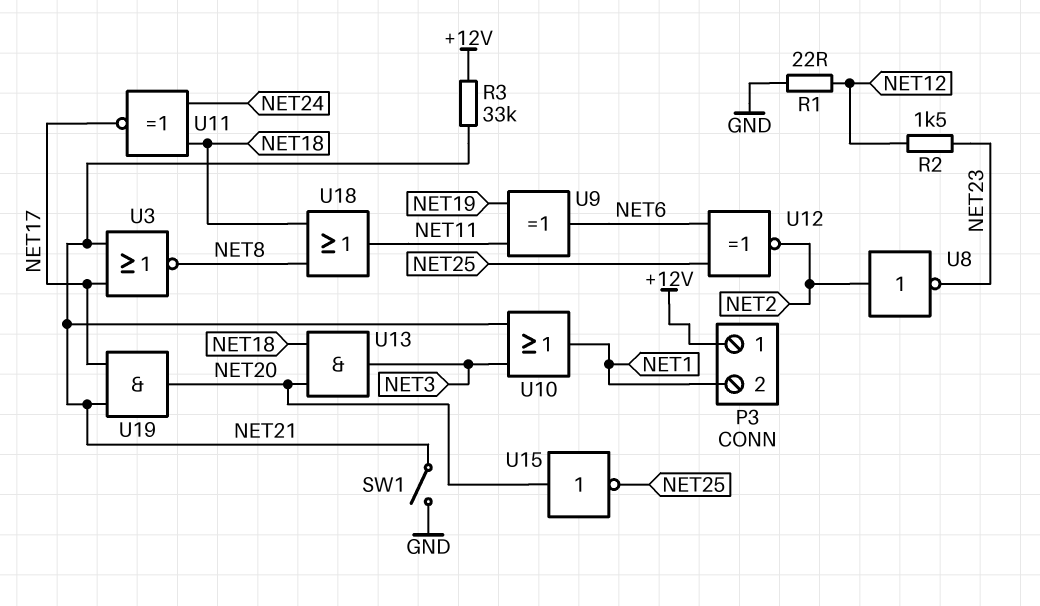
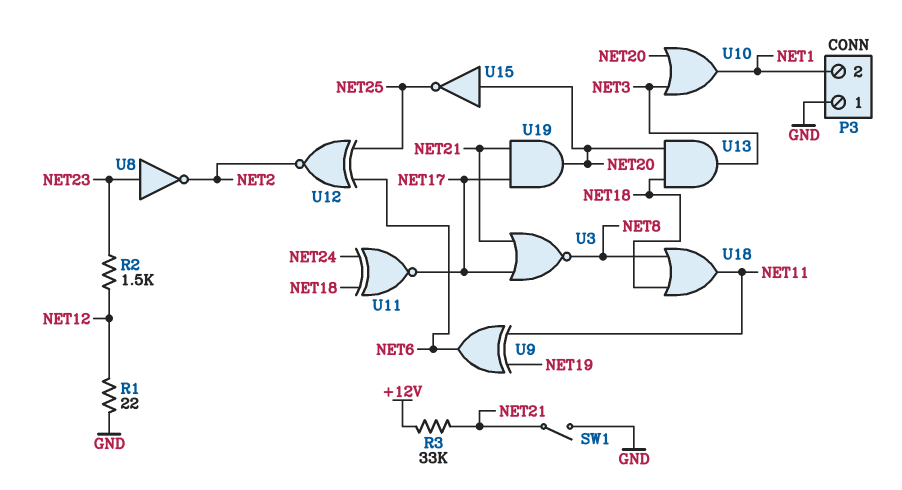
P3 pin 1: +12V -> GND
U8: NOT (in NET2, out NET23) -> NOT (in NET23, out NET2)
U10: OR (in NET3, in NET21, out NET1) -> OR (in NET3, in NET20, out NET1)

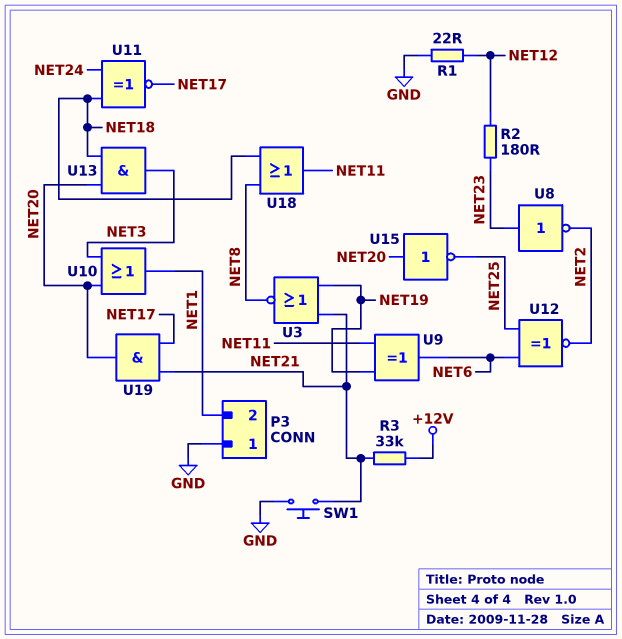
R2: 1.5k (NET12, NET23) -> 180 (NET12, NET23)
SW1: switch (GND, NET21) -> button (GND, NET21)
U3: NOR (in NET17, in NET21, out NET8) -> NOR (in NET19, in NET21, out NET8)

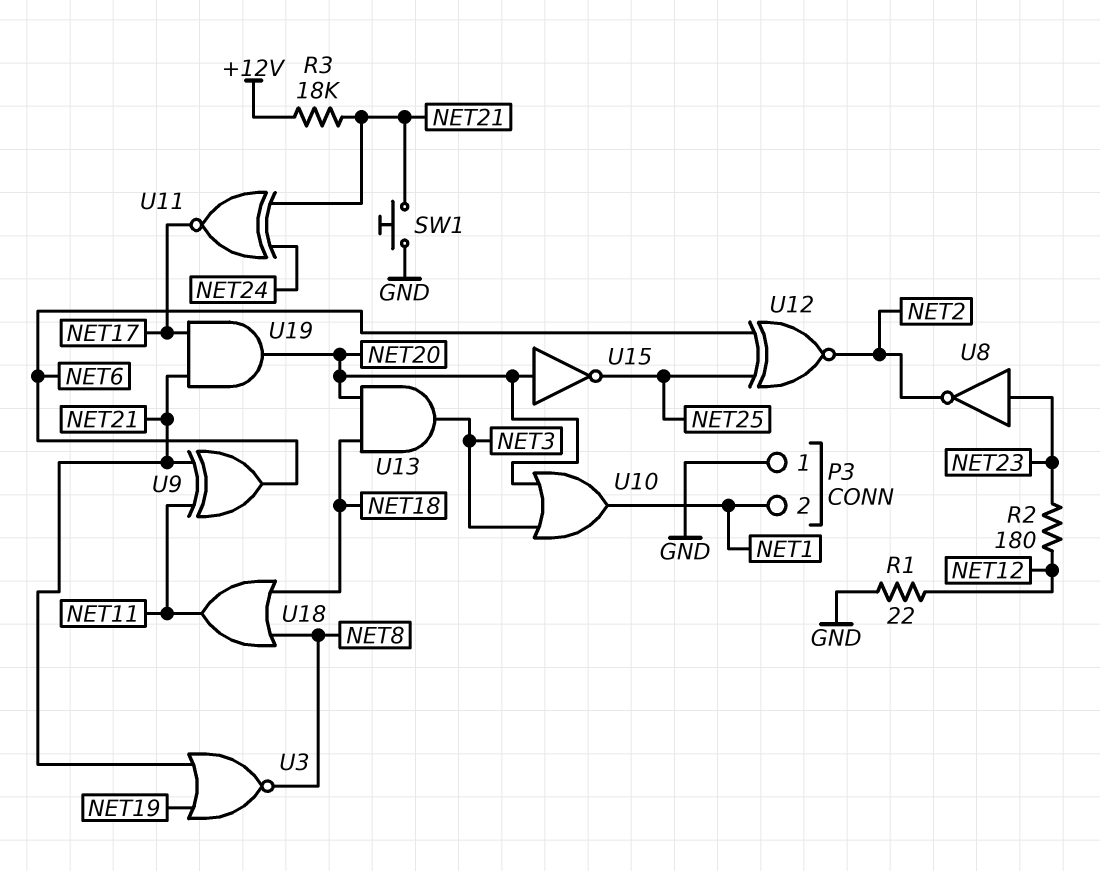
R3: 33k (+12V, NET21) -> 18k (+12V, NET21)
U9: XOR (in NET11, in NET19, out NET6) -> XOR (in NET11, in NET21, out NET6)
U11: XNOR (in NET18, in NET24, out NET17) -> XNOR (in NET21, in NET24, out NET17)

